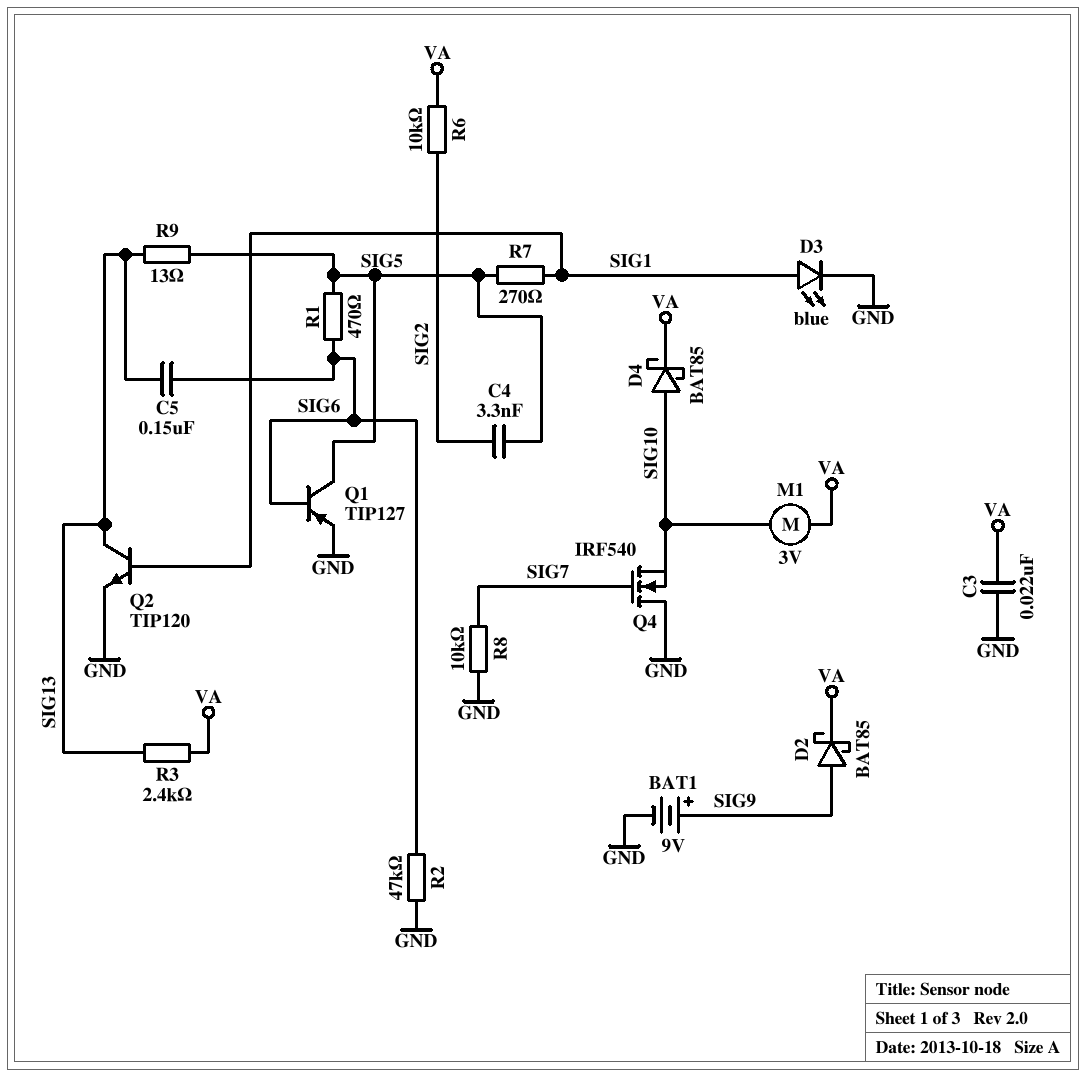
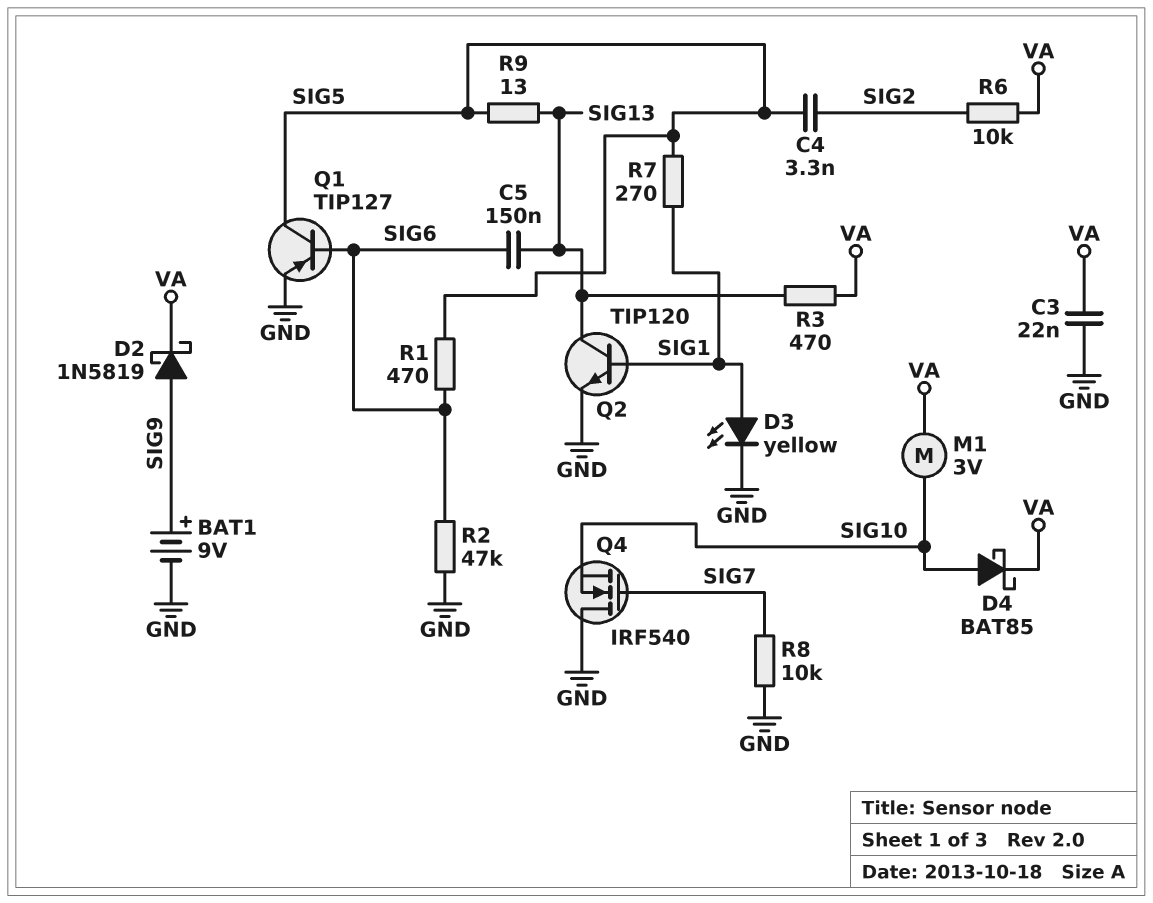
D2: schottky BAT85 (A SIG9, K VA) -> schottky 1N5819 (A SIG9, K VA)
D3: LED blue (A SIG1, K GND) -> LED yellow (A SIG1, K GND)
R3: 2.4k (SIG13, VA) -> 470 (SIG13, VA)

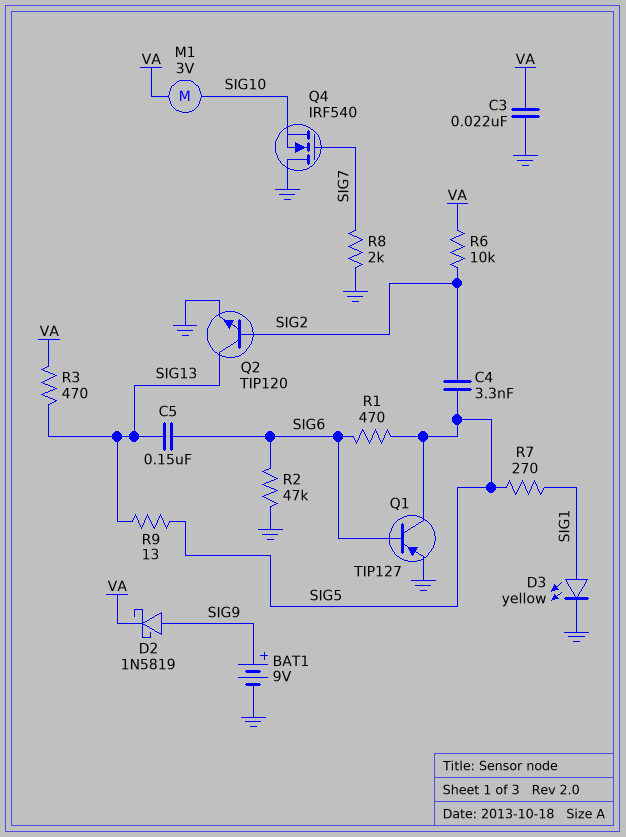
D4: schottky BAT85 (A SIG10, K VA) -> none
Q2: NPN TIP120 (B SIG1, C SIG13, E GND) -> NPN TIP120 (B SIG2, C SIG13, E GND)
R8: 10k (GND, SIG7) -> 2k (GND, SIG7)

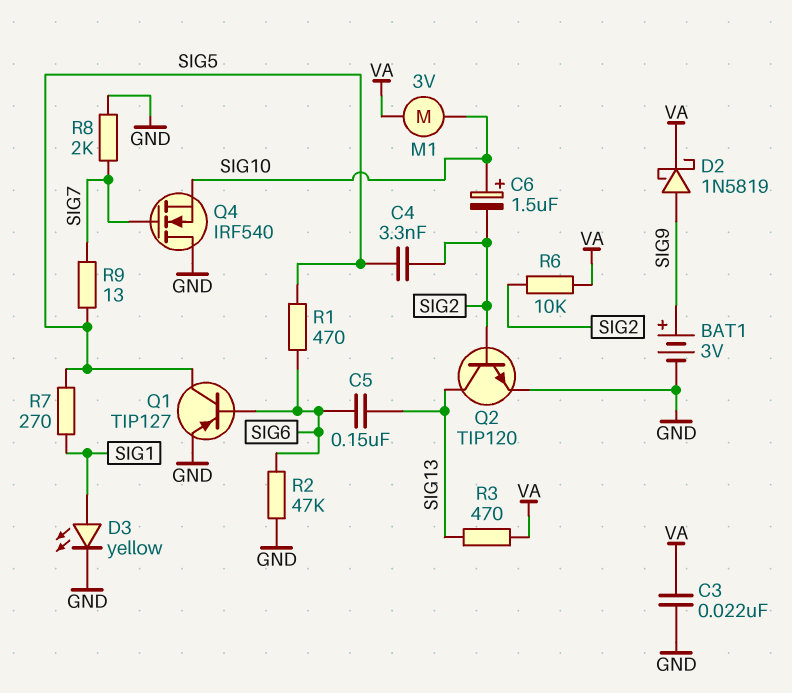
BAT1: 9V (plus SIG9, minus GND) -> 3V (plus SIG9, minus GND)
C6: none -> 1.5uF (plus SIG10, minus SIG2)
R9: 13 (SIG5, SIG13) -> 13 (SIG5, SIG7)

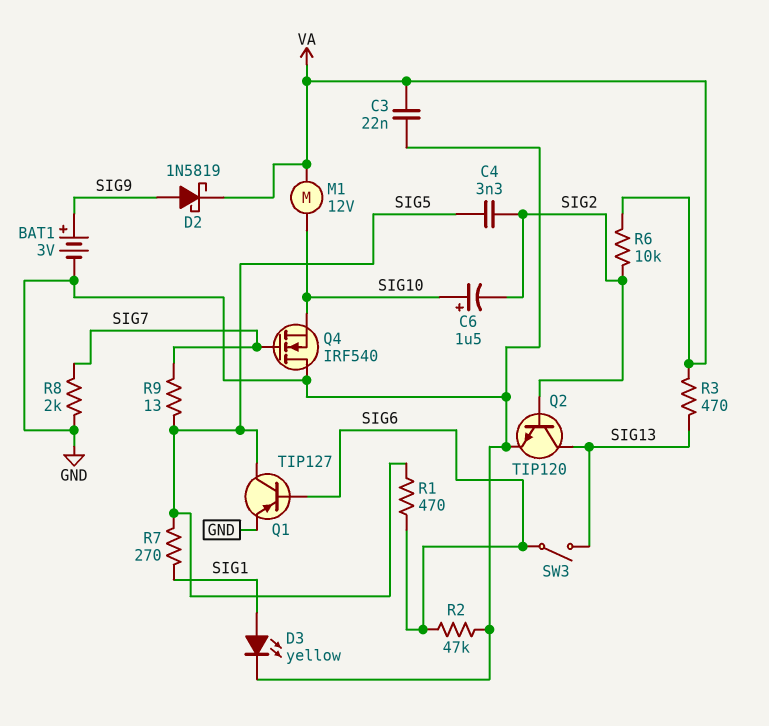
C5: 150nF (SIG6, SIG13) -> none
M1: motor 3V (SIG10, VA) -> motor 12V (SIG10, VA)
SW3: none -> switch (SIG6, SIG13)

